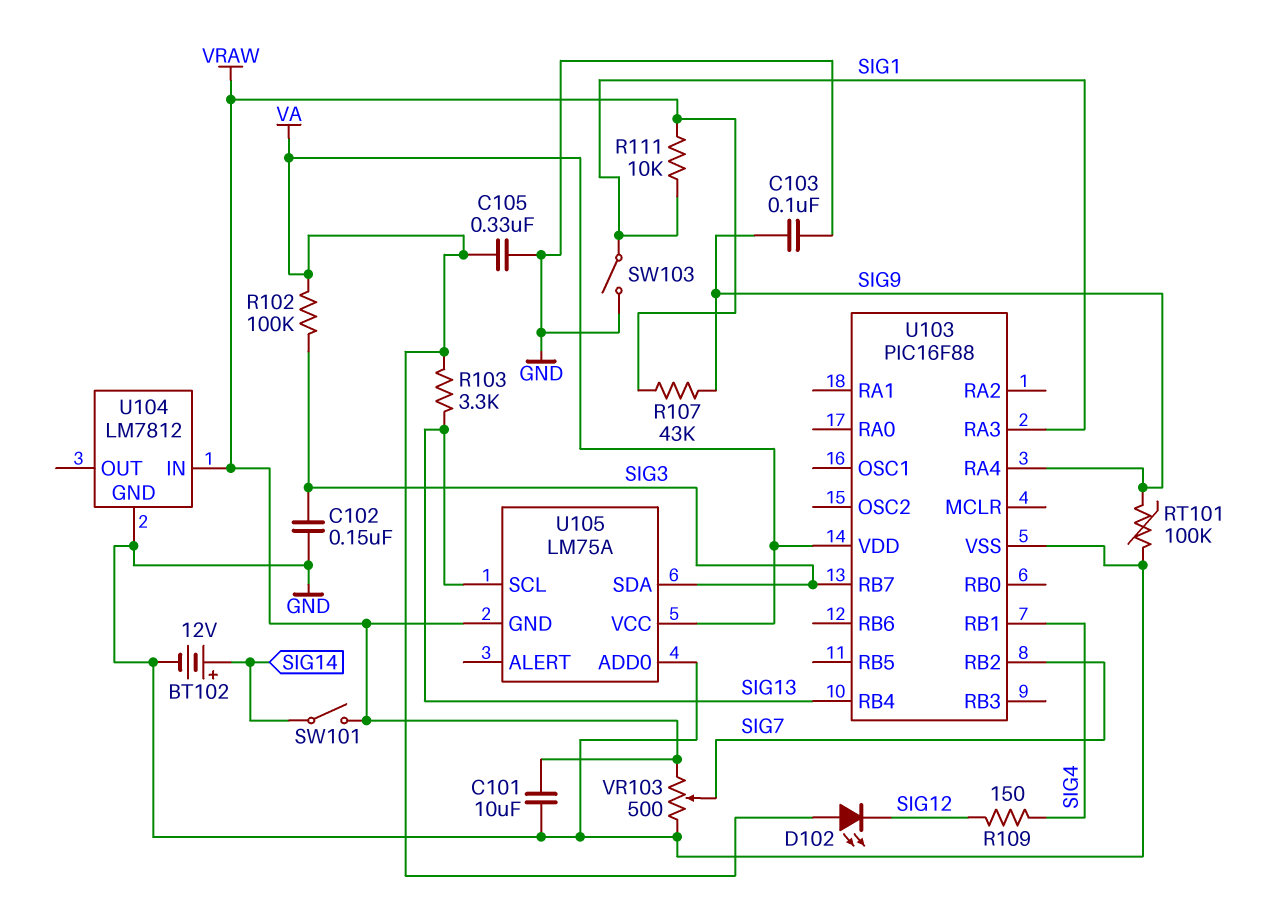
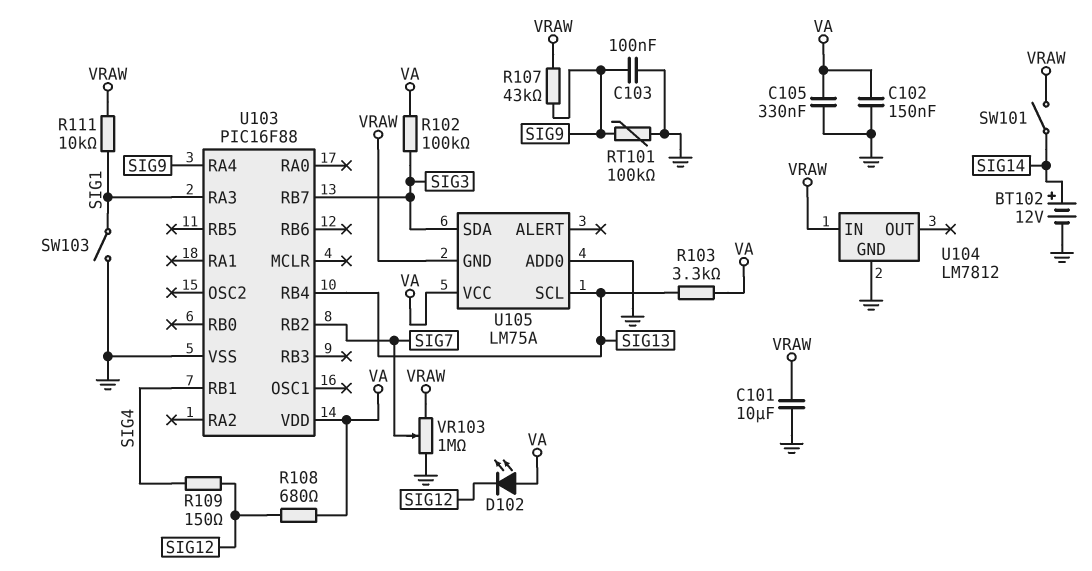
C102: 150nF (GND, SIG3) -> 150nF (GND, VA)
R108: none -> 680 (SIG12, VA)
VR103: 500 (GND, VRAW, wiper SIG7) -> 1M (GND, VRAW, wiper SIG7)

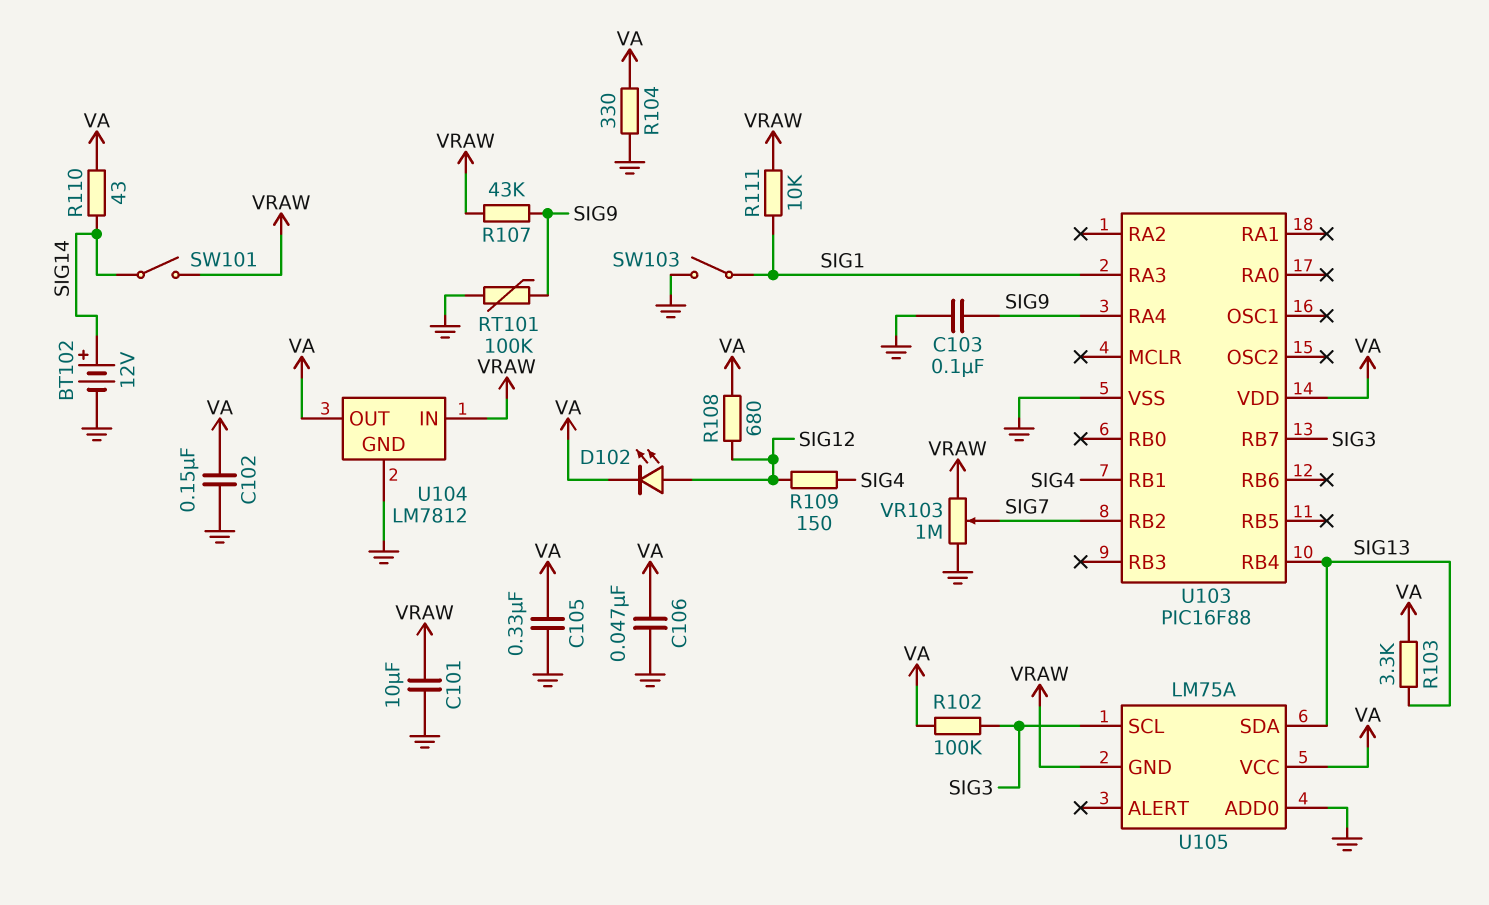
C106: none -> 47nF (GND, VA)
D102: LED (A VA, K SIG12) -> LED (A SIG12, K VA)
R104: none -> 330 (GND, VA)
R110: none -> 43 (SIG14, VA)
U104 pin OUT: none -> VA
U105 pin SCL: SIG13 -> SIG3
U105 pin SDA: SIG3 -> SIG13

